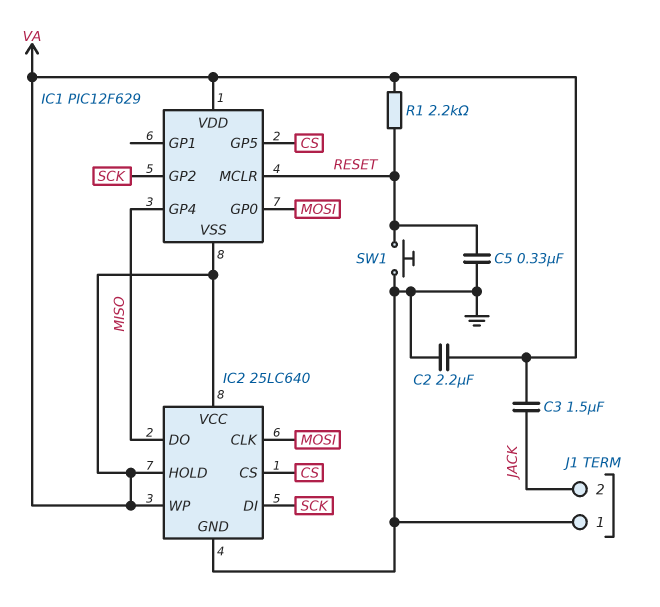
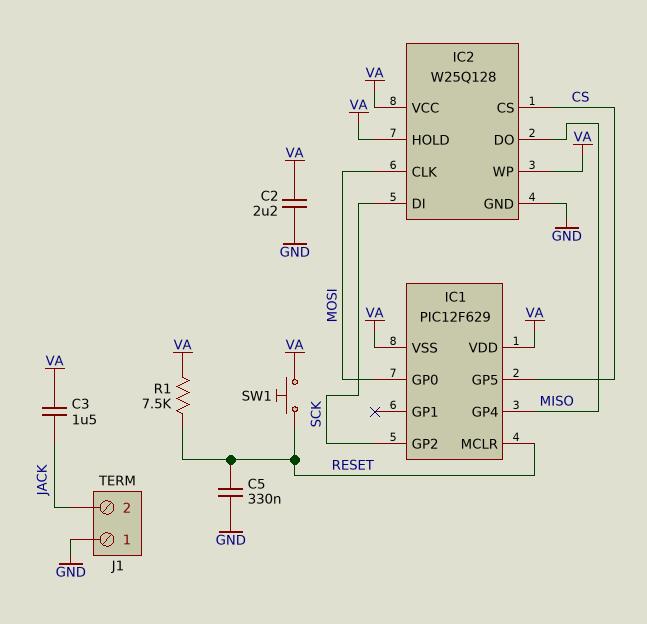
IC2: 25LC640 -> W25Q128
R1: 2.2k (RESET, VA) -> 7.5k (RESET, VA)
SW1: button (GND, RESET) -> button (RESET, VA)

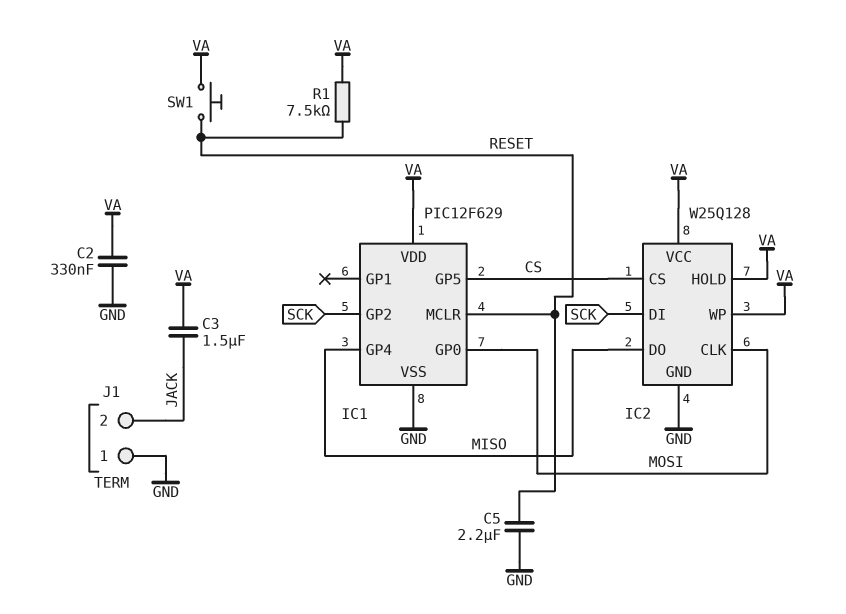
C2: 2.2uF (GND, VA) -> 330nF (GND, VA)
C5: 330nF (GND, RESET) -> 2.2uF (GND, RESET)
IC1 pin VSS: VA -> GND

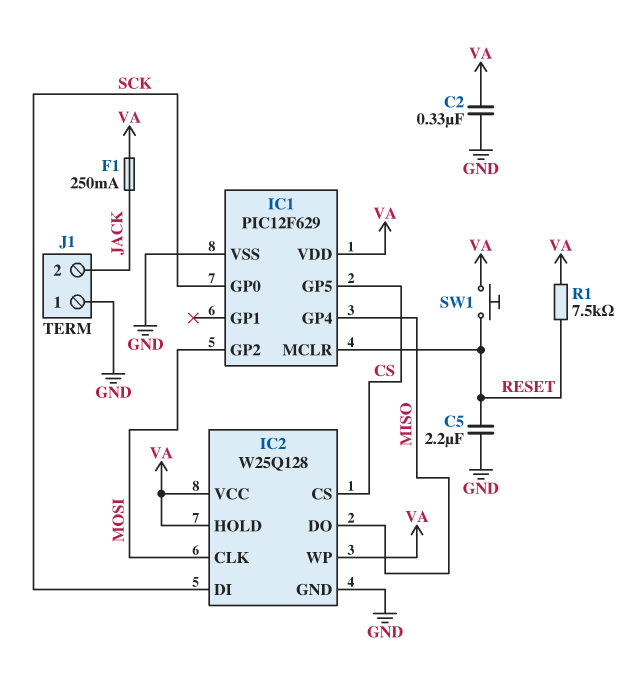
C3: 1.5uF (JACK, VA) -> none
F1: none -> 250mA (JACK, VA)
IC1 pin GP0: MOSI -> SCK
IC1 pin GP2: SCK -> MOSI

